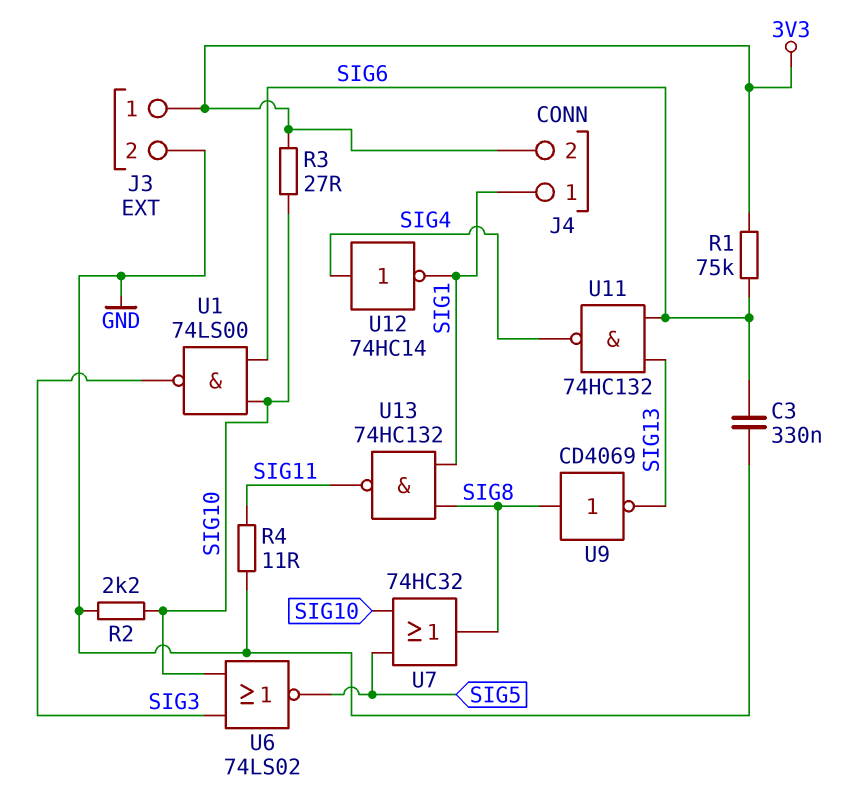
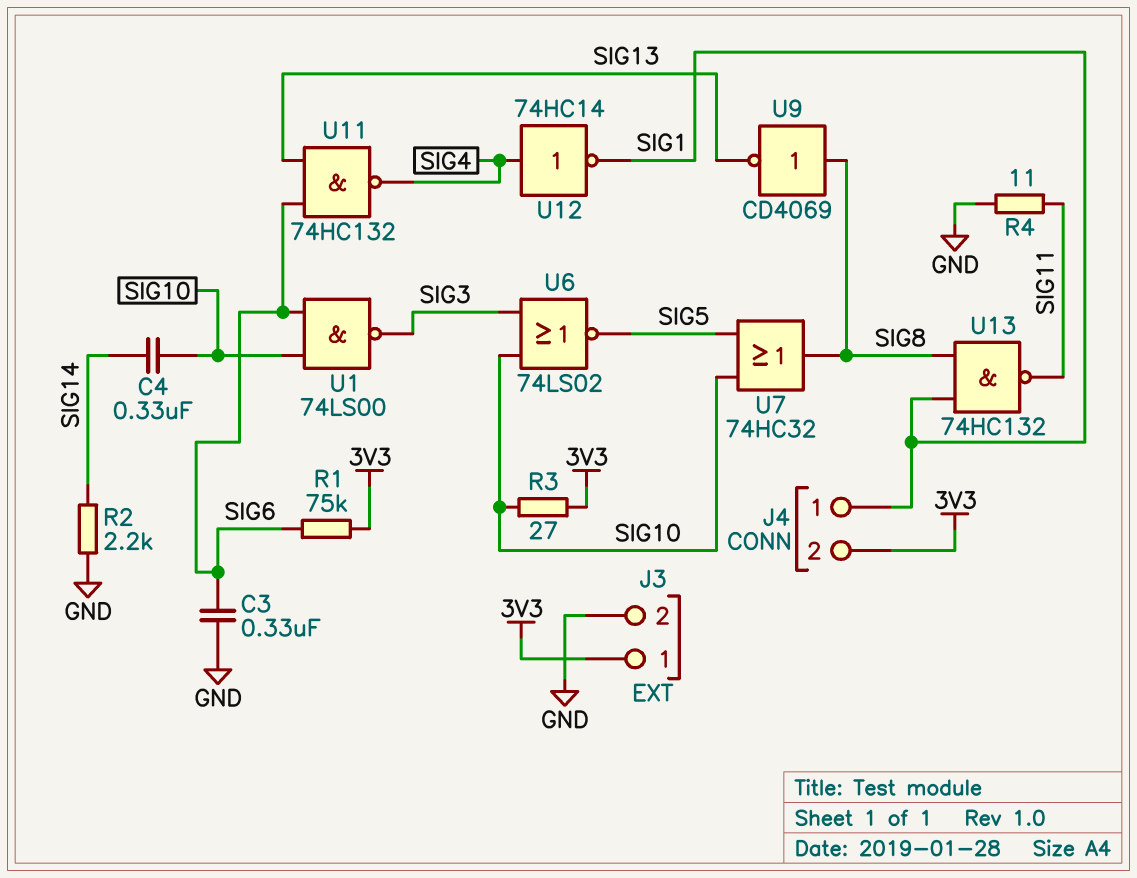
C4: none -> 330nF (SIG10, SIG14)
R2: 2.2k (GND, SIG10) -> 2.2k (GND, SIG14)

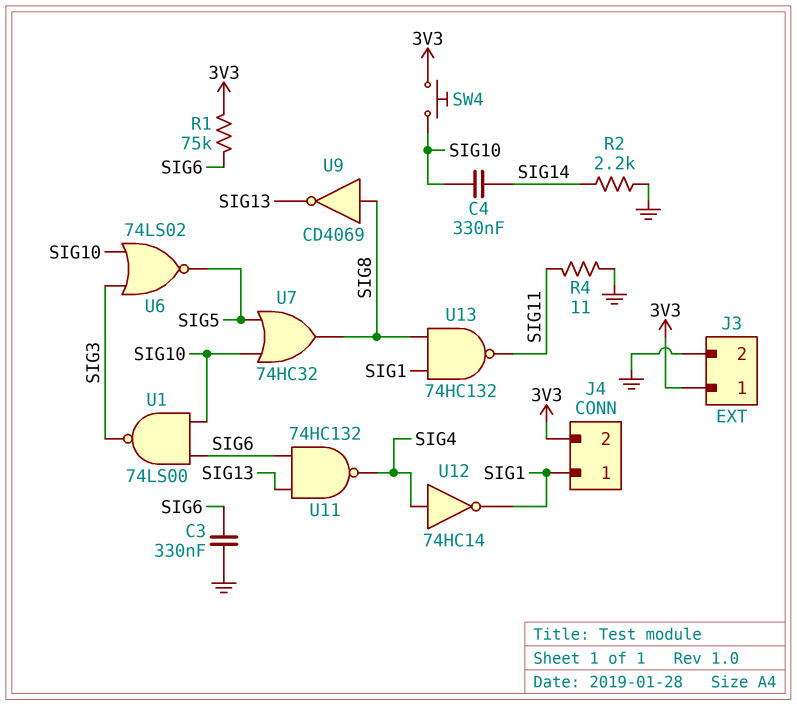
R3: 27 (3V3, SIG10) -> none
SW4: none -> button (3V3, SIG10)

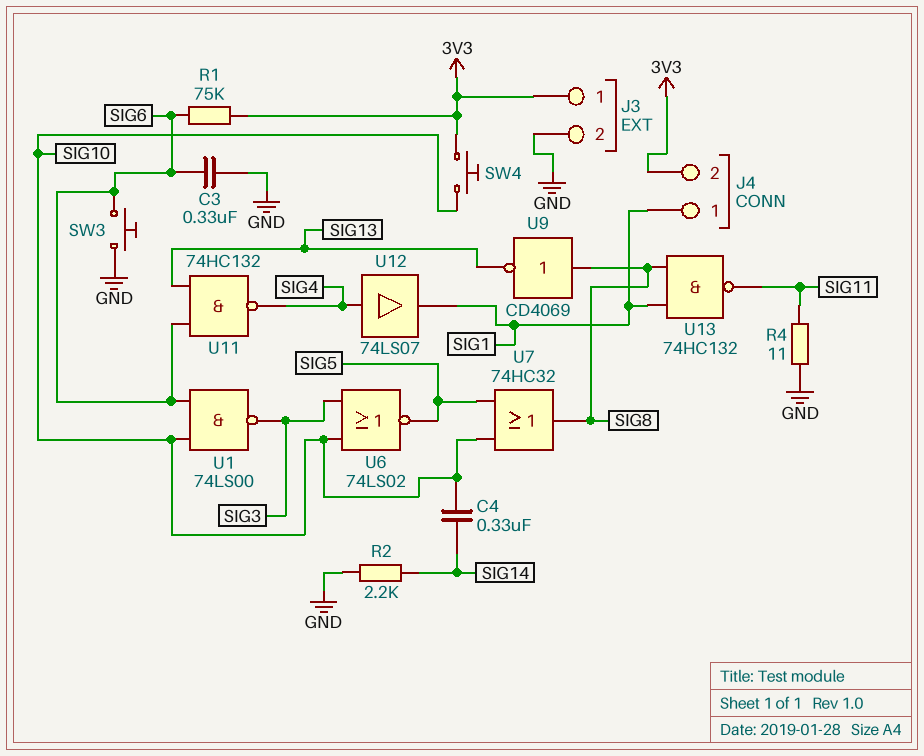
SW3: none -> button (GND, SIG6)
U12: NOT 74HC14 (in SIG4, out SIG1) -> buffer 74LS07 (in SIG4, out SIG1)

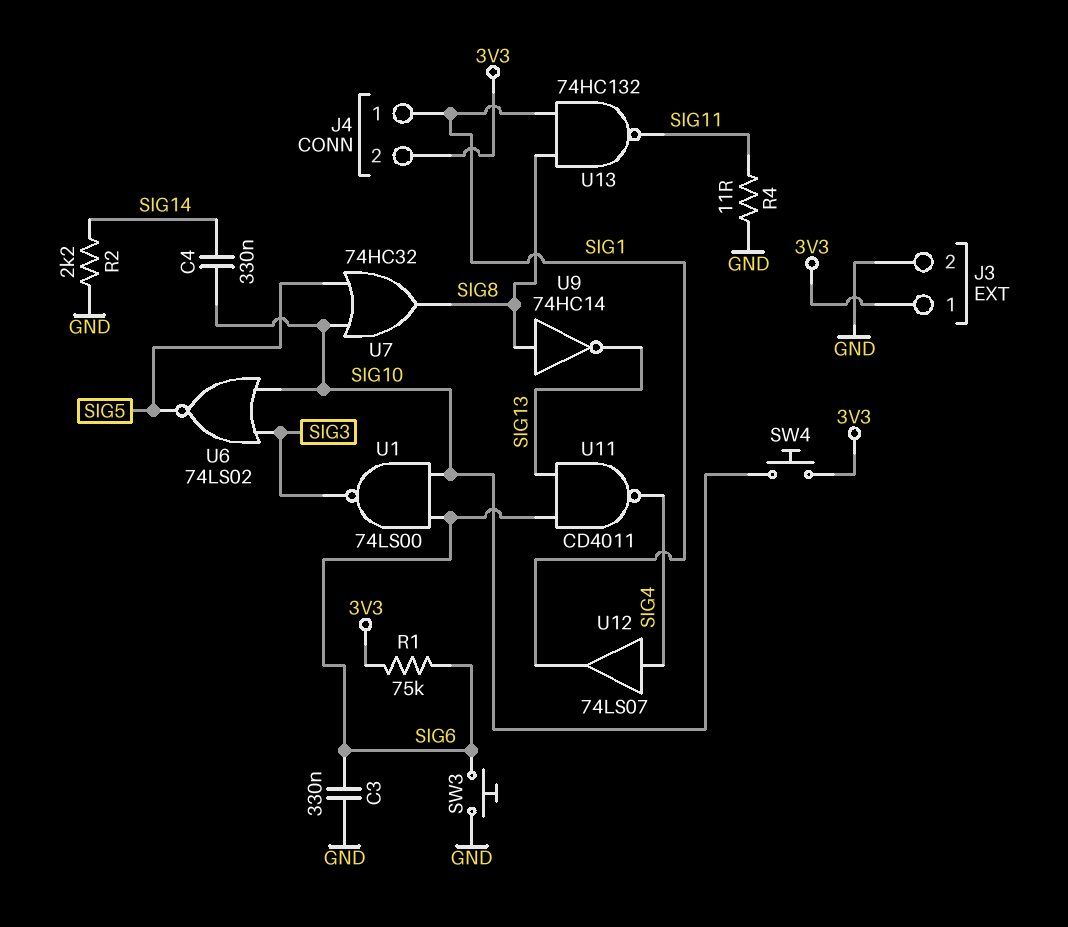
U9: NOT CD4069 (in SIG8, out SIG13) -> NOT 74HC14 (in SIG8, out SIG13)
U11: NAND 74HC132 (in SIG6, in SIG13, out SIG4) -> NAND CD4011 (in SIG6, in SIG13, out SIG4)

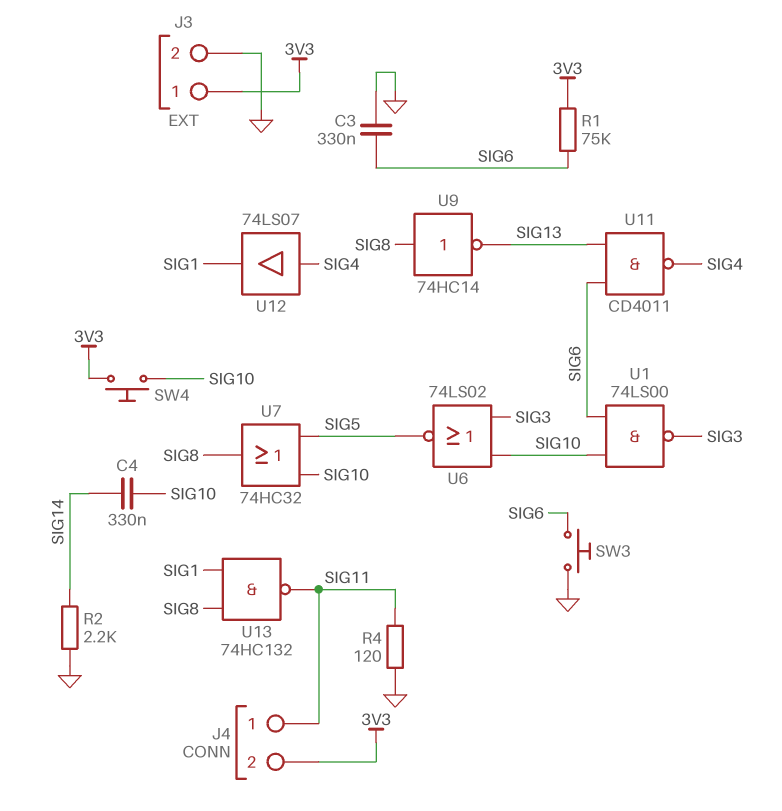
J4 pin 1: SIG1 -> SIG11
R4: 11 (GND, SIG11) -> 120 (GND, SIG11)

